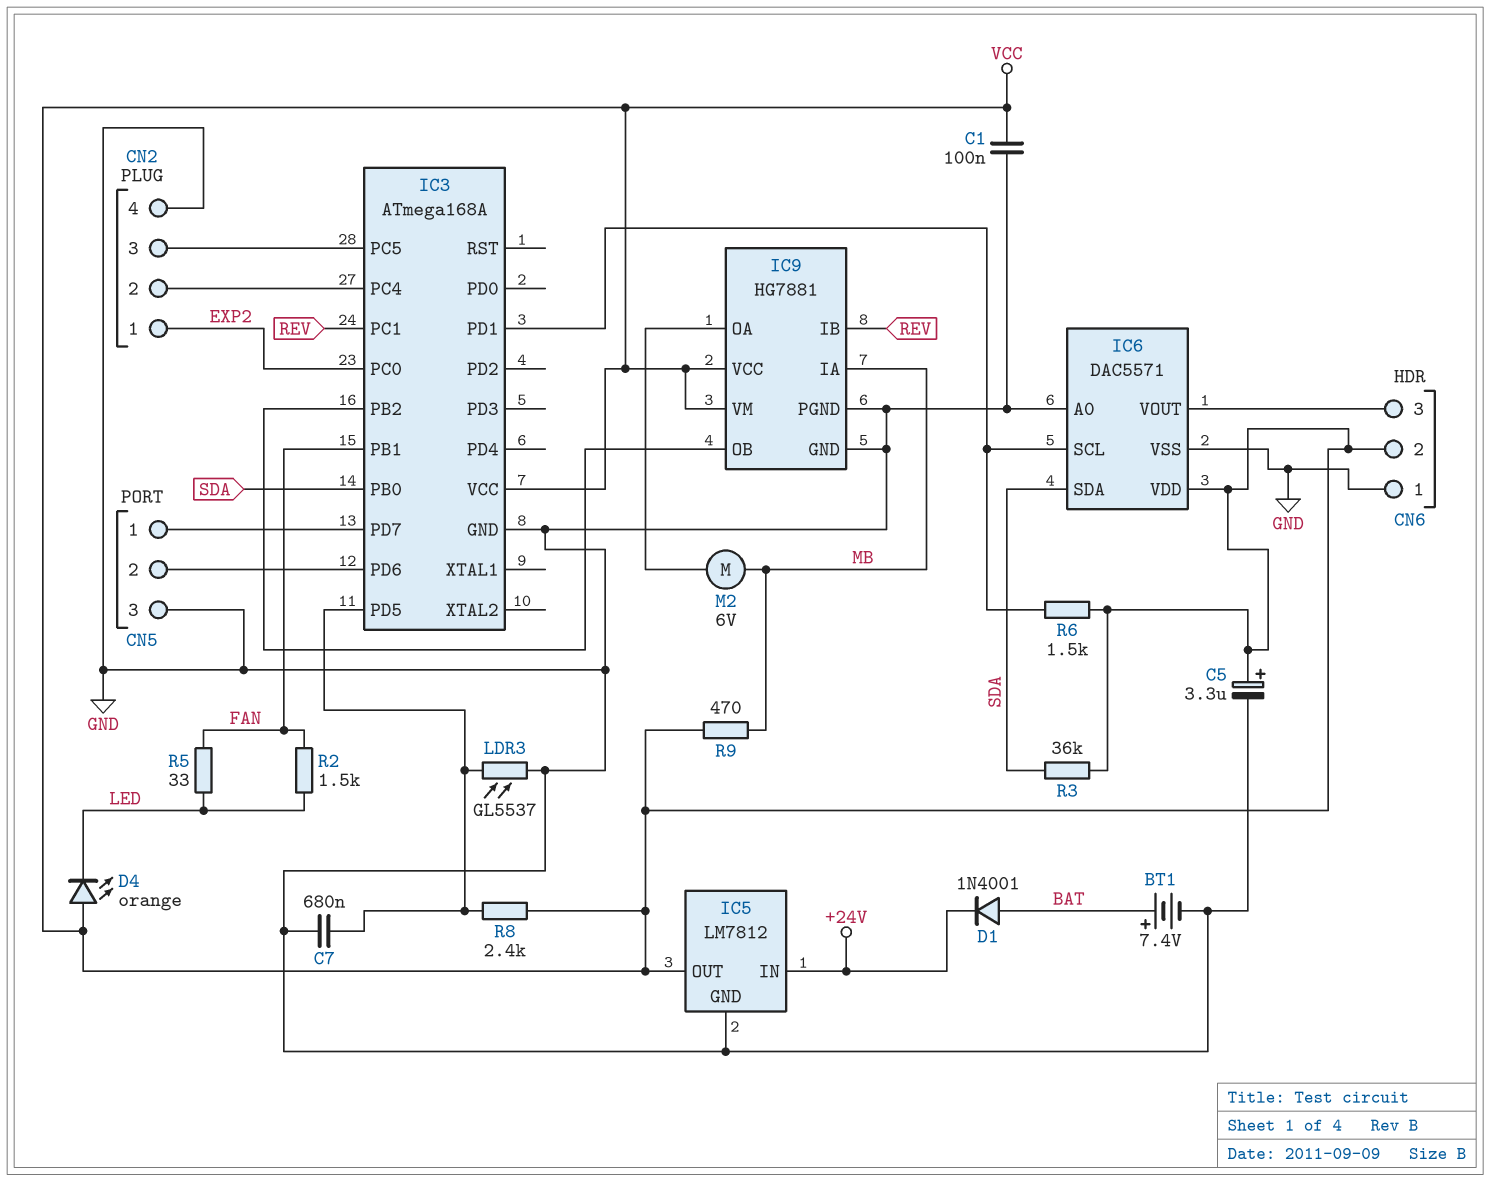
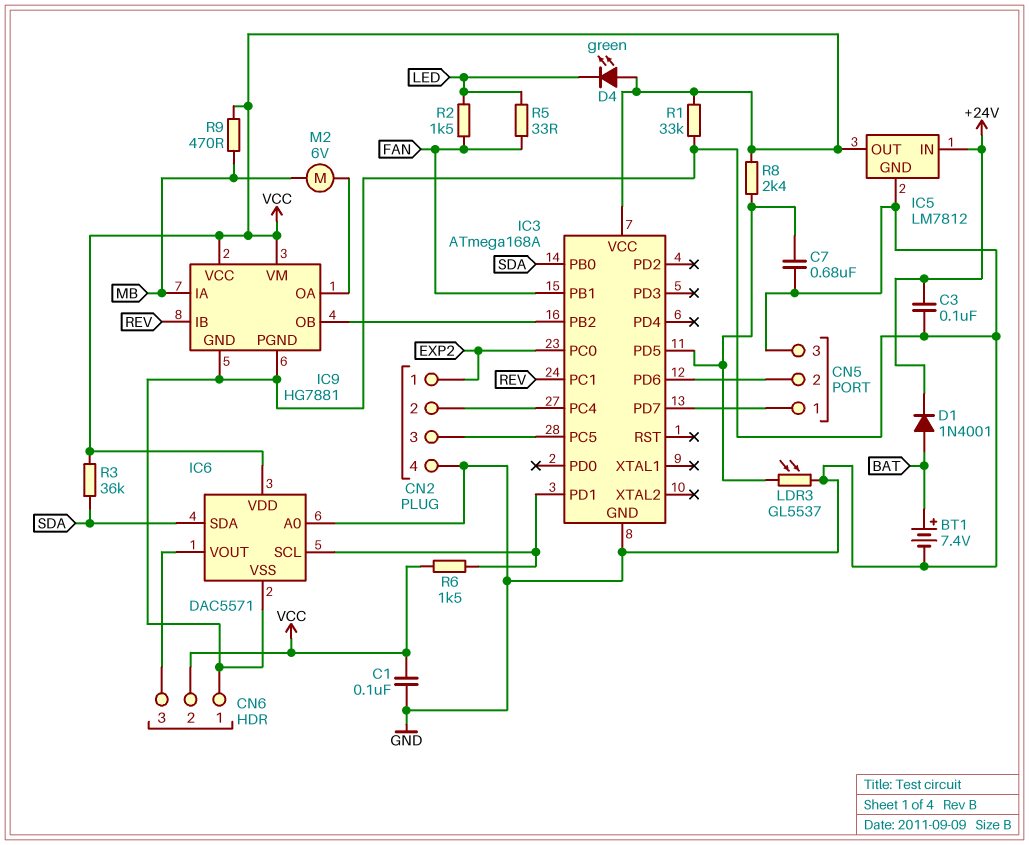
C3: none -> 100nF (+24V, GND)
C5: 3.3uF (plus VCC, minus GND) -> none
D4: LED orange (A VCC, K LED) -> LED green (A VCC, K LED)
R1: none -> 33k (GND, VCC)

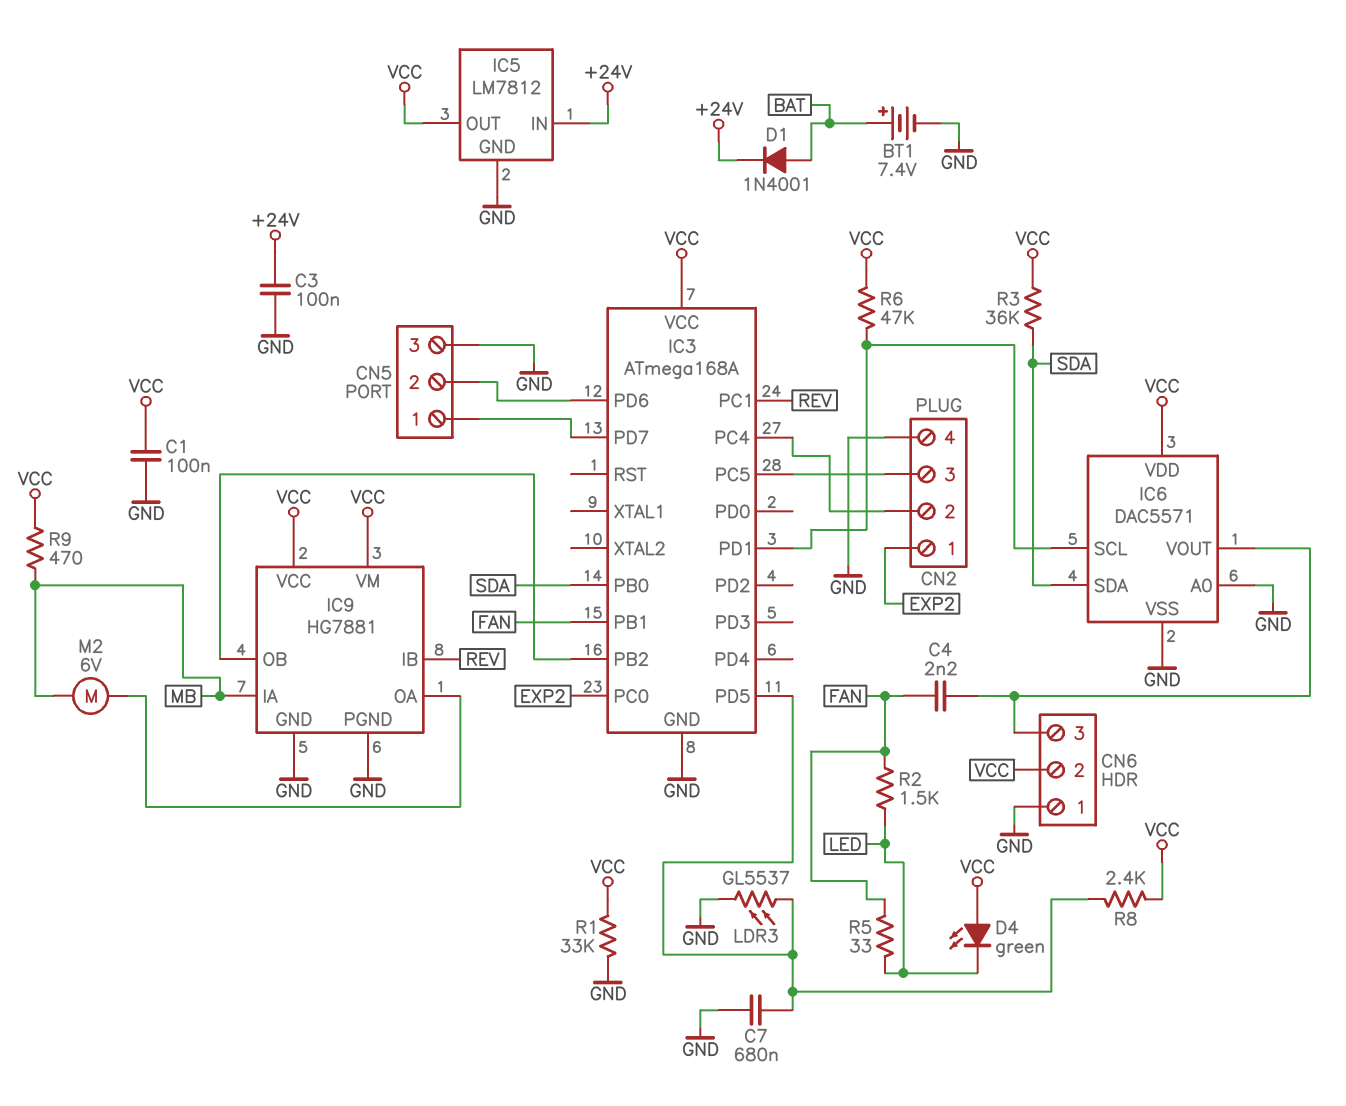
C4: none -> 2.2nF (CN6/3, FAN)
R6: 1.5k (IC3/PD1, VCC) -> 47k (IC3/PD1, VCC)

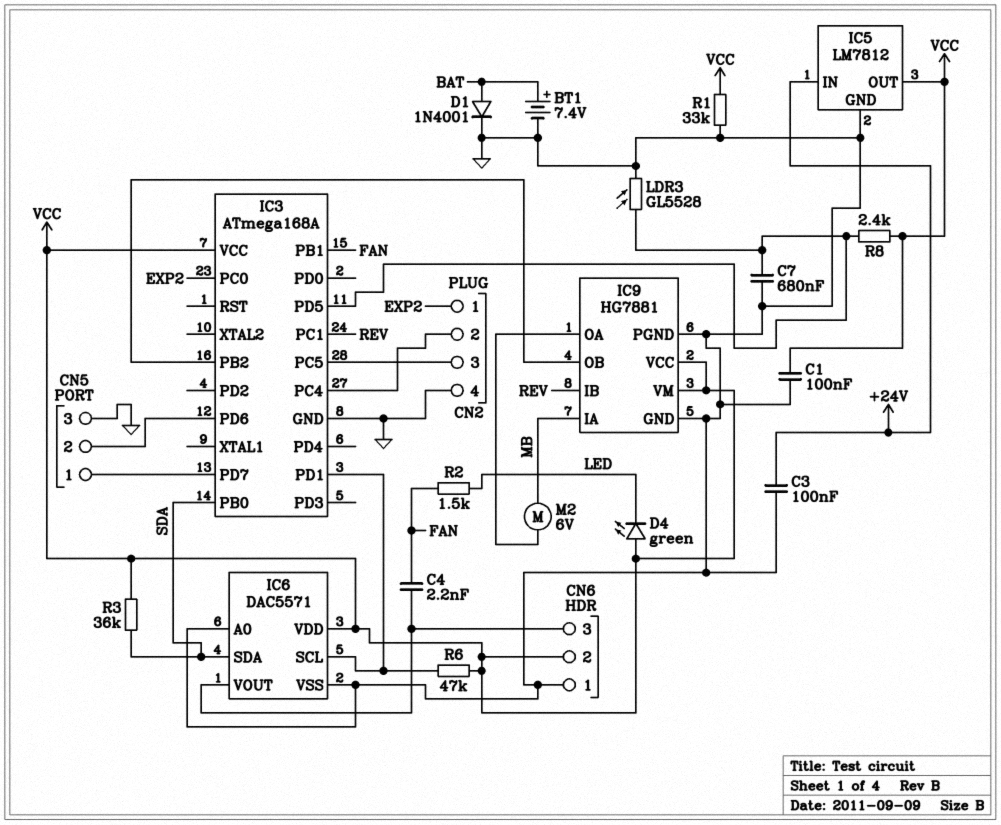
D1: diode 1N4001 (A BAT, K +24V) -> diode 1N4001 (A BAT, K GND)
LDR3: GL5537 (GND, IC3/PD5) -> GL5528 (GND, IC3/PD5)
R5: 33 (FAN, LED) -> none
R9: 470 (MB, VCC) -> none

